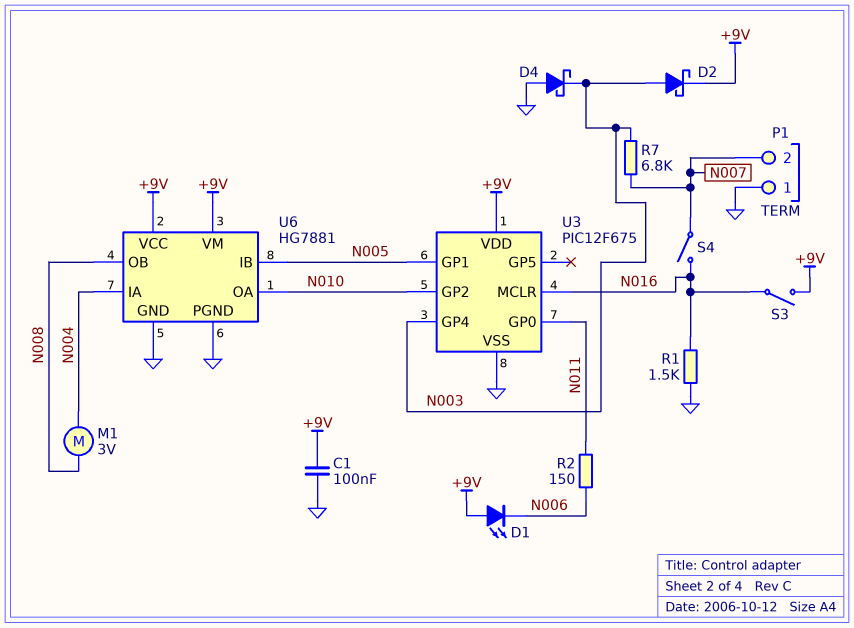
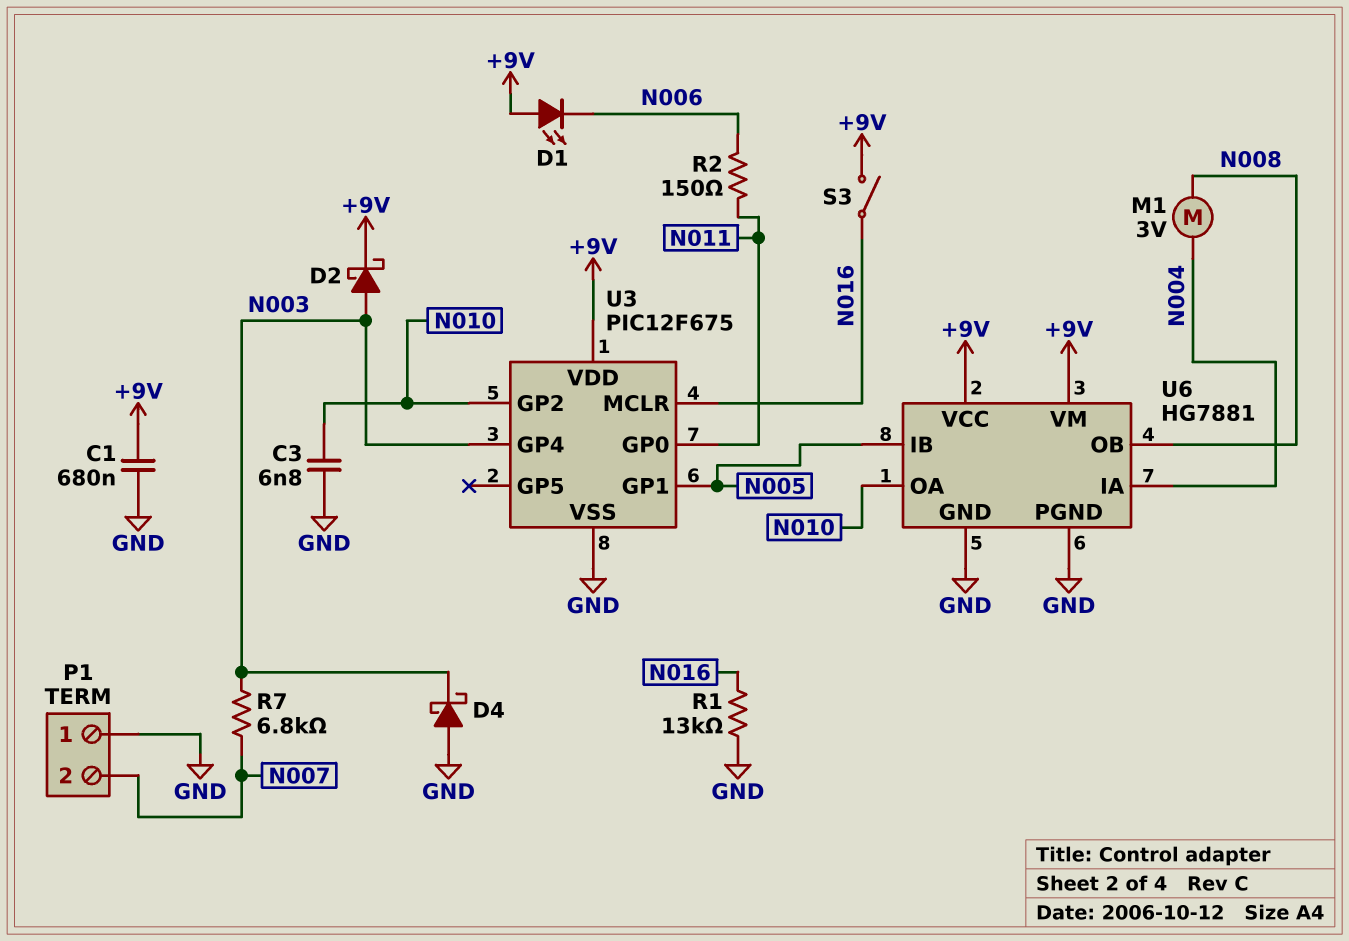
C1: 100nF (+9V, GND) -> 680nF (+9V, GND)
C3: none -> 6.8nF (GND, N010)
R1: 1.5k (GND, N016) -> 13k (GND, N016)
S4: switch (N007, N016) -> none

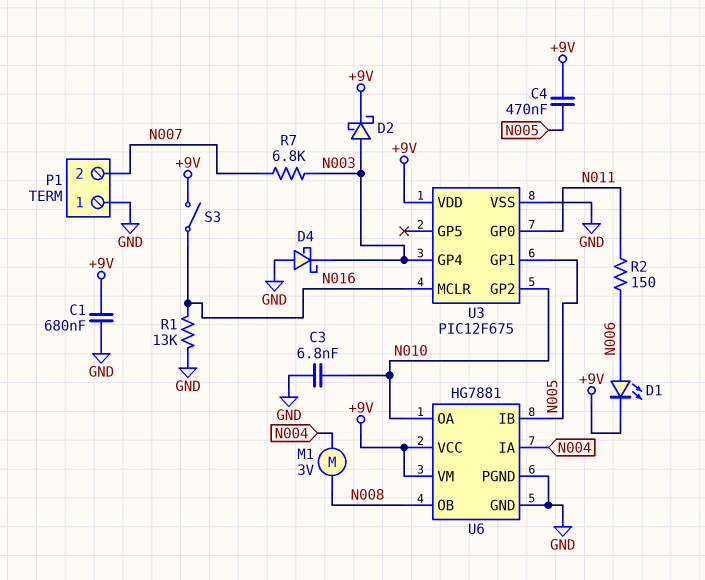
C4: none -> 470nF (+9V, N005)
D1: LED (A +9V, K N006) -> LED (A N006, K +9V)

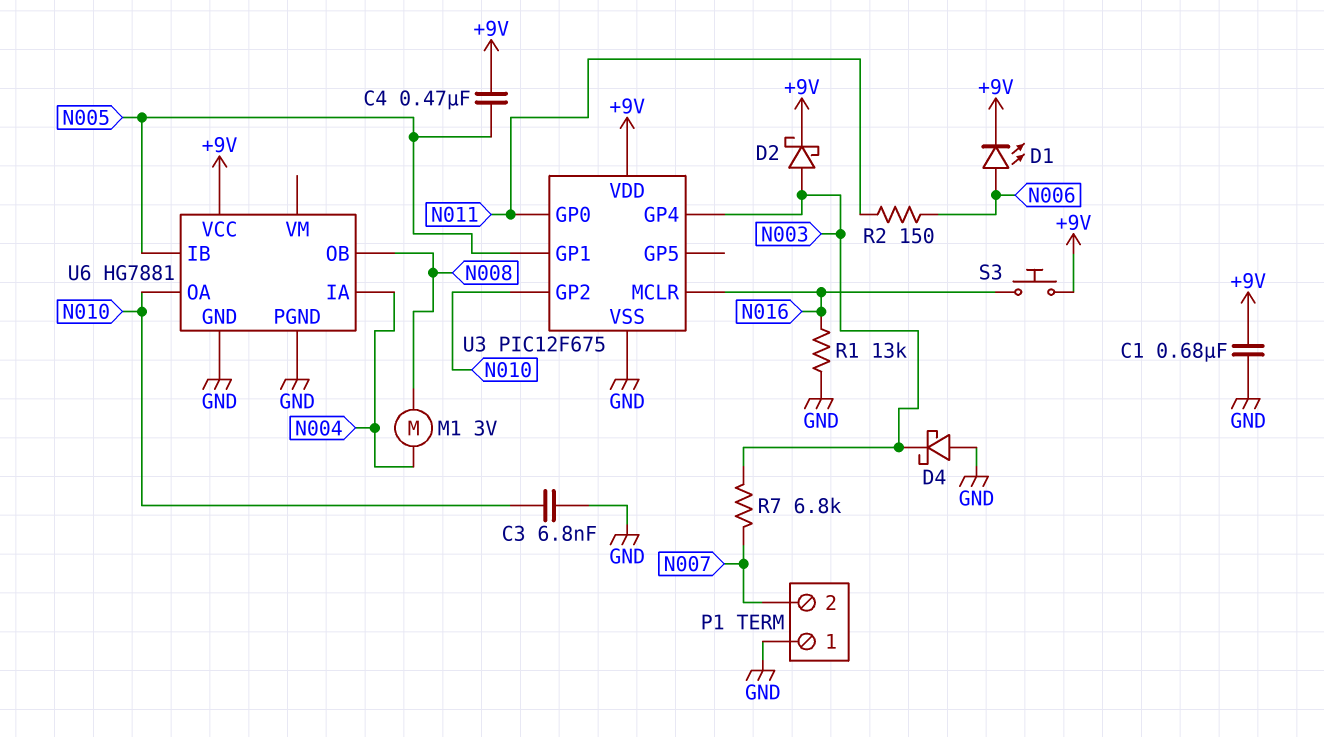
S3: switch (+9V, N016) -> button (+9V, N016)
U6 pin VM: +9V -> none

